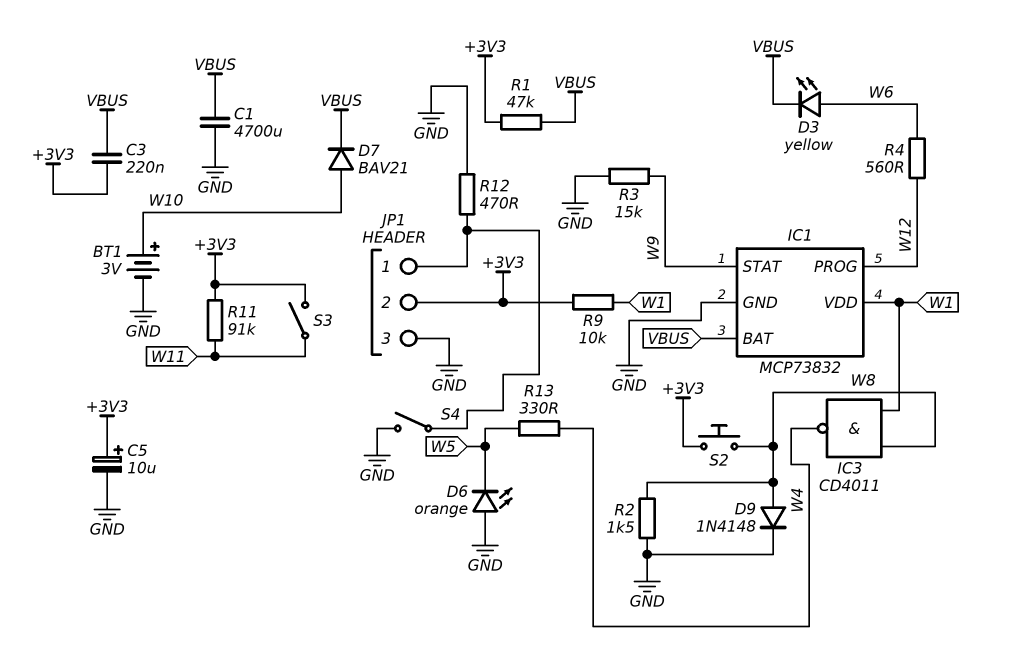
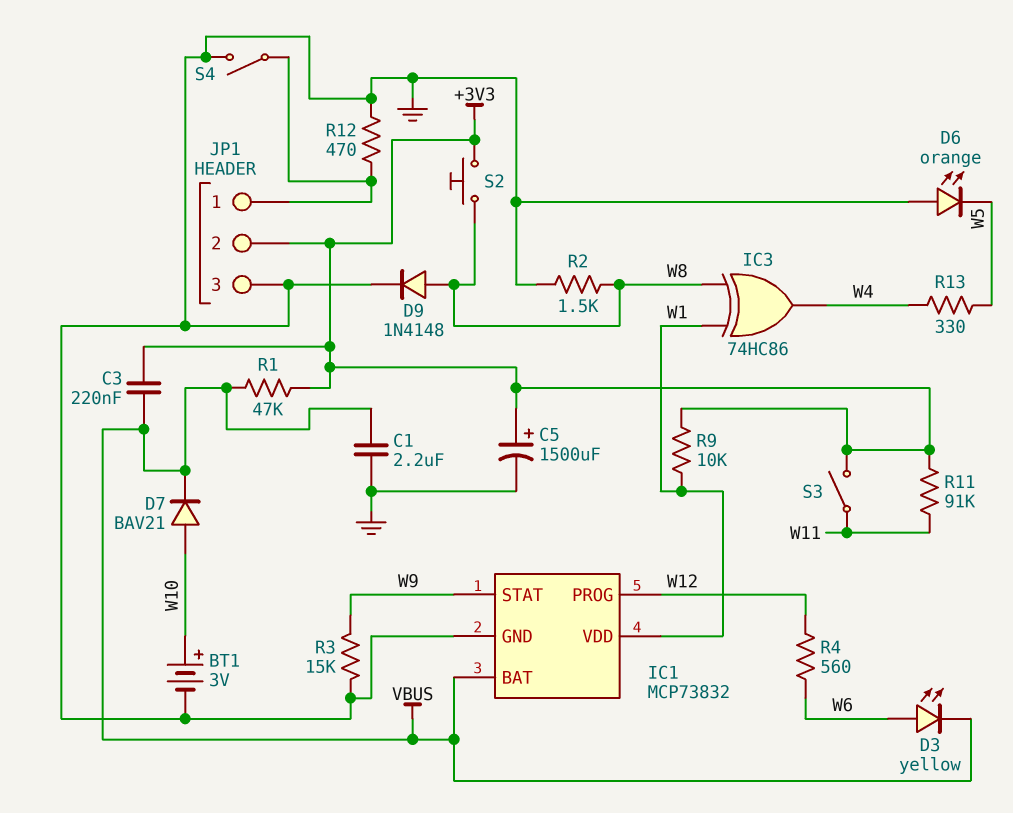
C1: 4700uF (GND, VBUS) -> 2.2uF (GND, VBUS)
C5: 10uF (plus +3V3, minus GND) -> 1500uF (plus +3V3, minus GND)
IC3: NAND CD4011 (in W1, in W8, out W4) -> XOR 74HC86 (in W1, in W8, out W4)

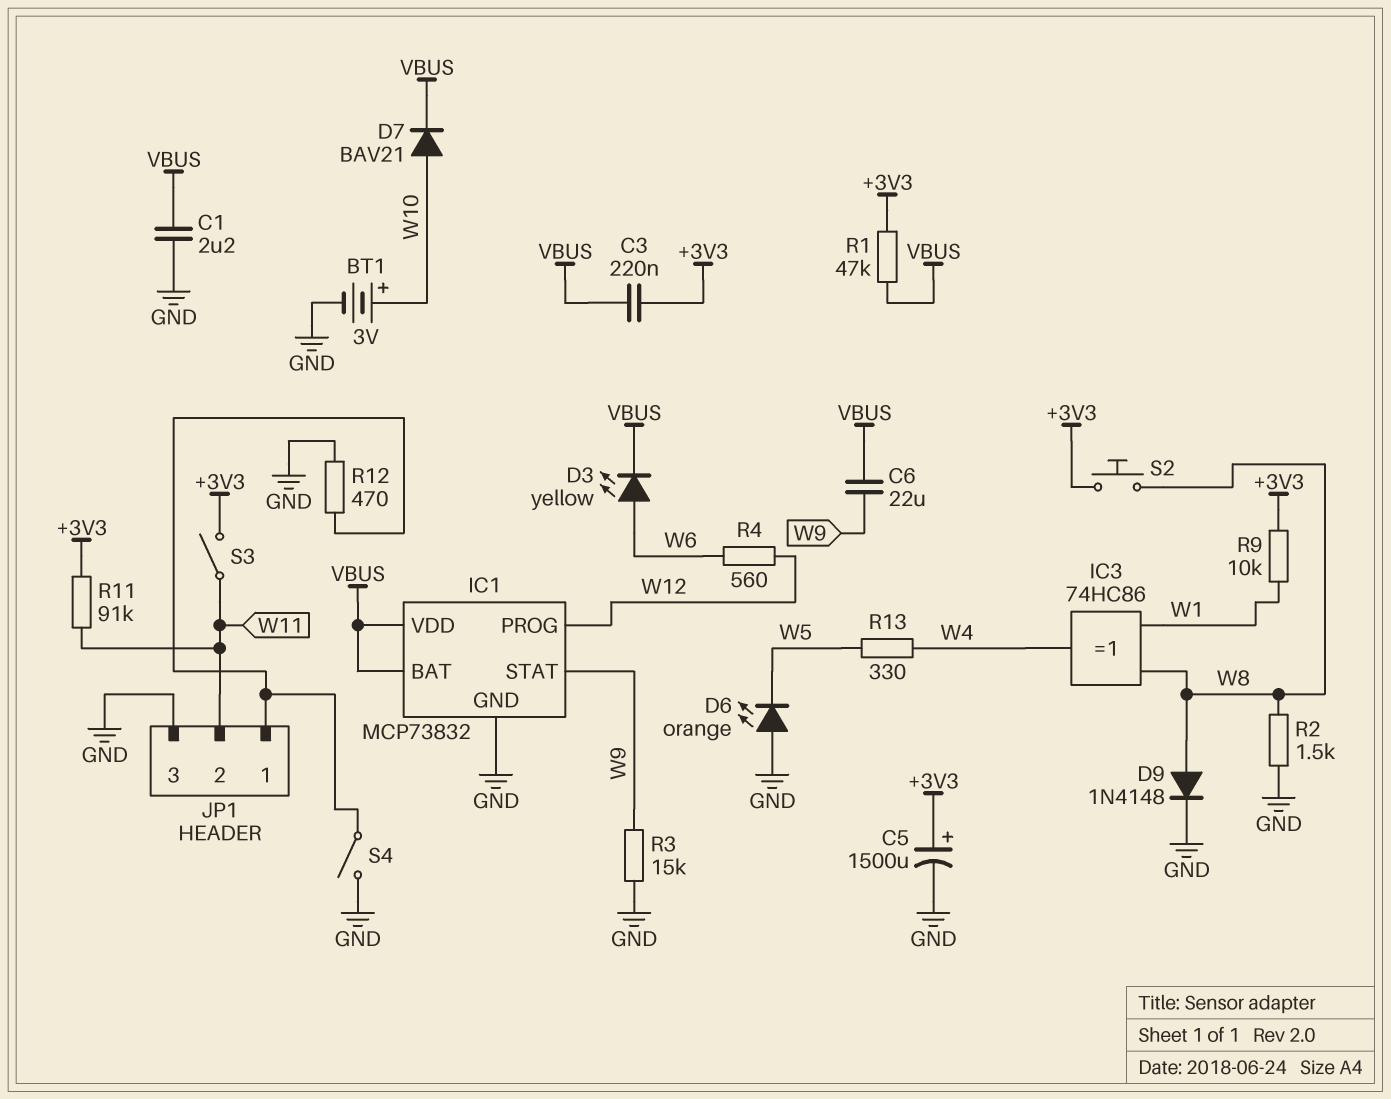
C6: none -> 22uF (VBUS, W9)
IC1 pin VDD: W1 -> VBUS
JP1 pin 2: +3V3 -> W11

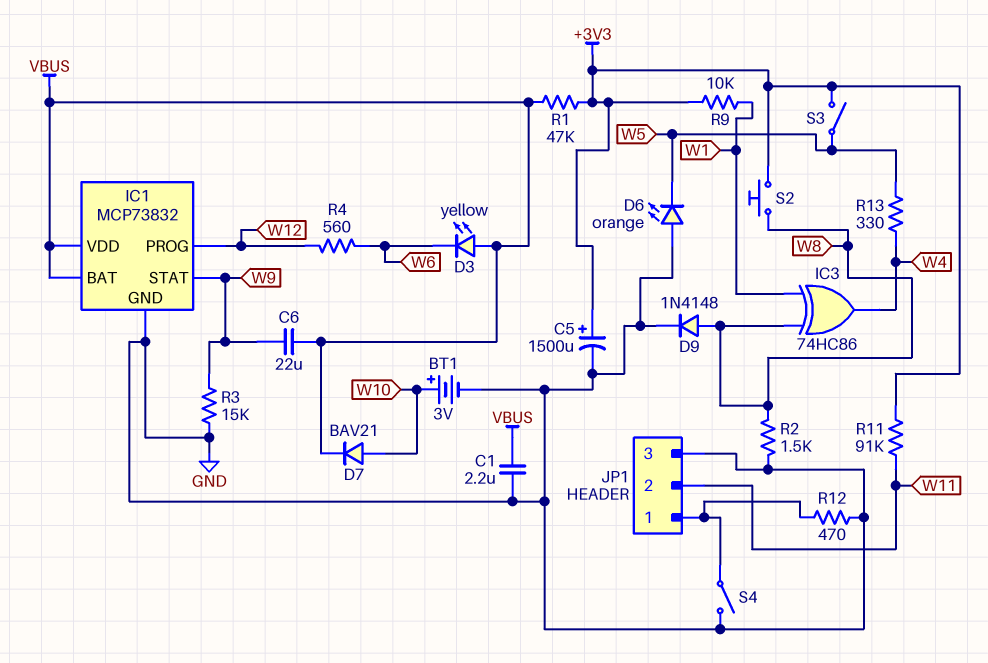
C3: 220nF (+3V3, VBUS) -> none
D3: LED yellow (A W6, K VBUS) -> LED yellow (A VBUS, K W6)
S3: switch (+3V3, W11) -> switch (+3V3, W5)

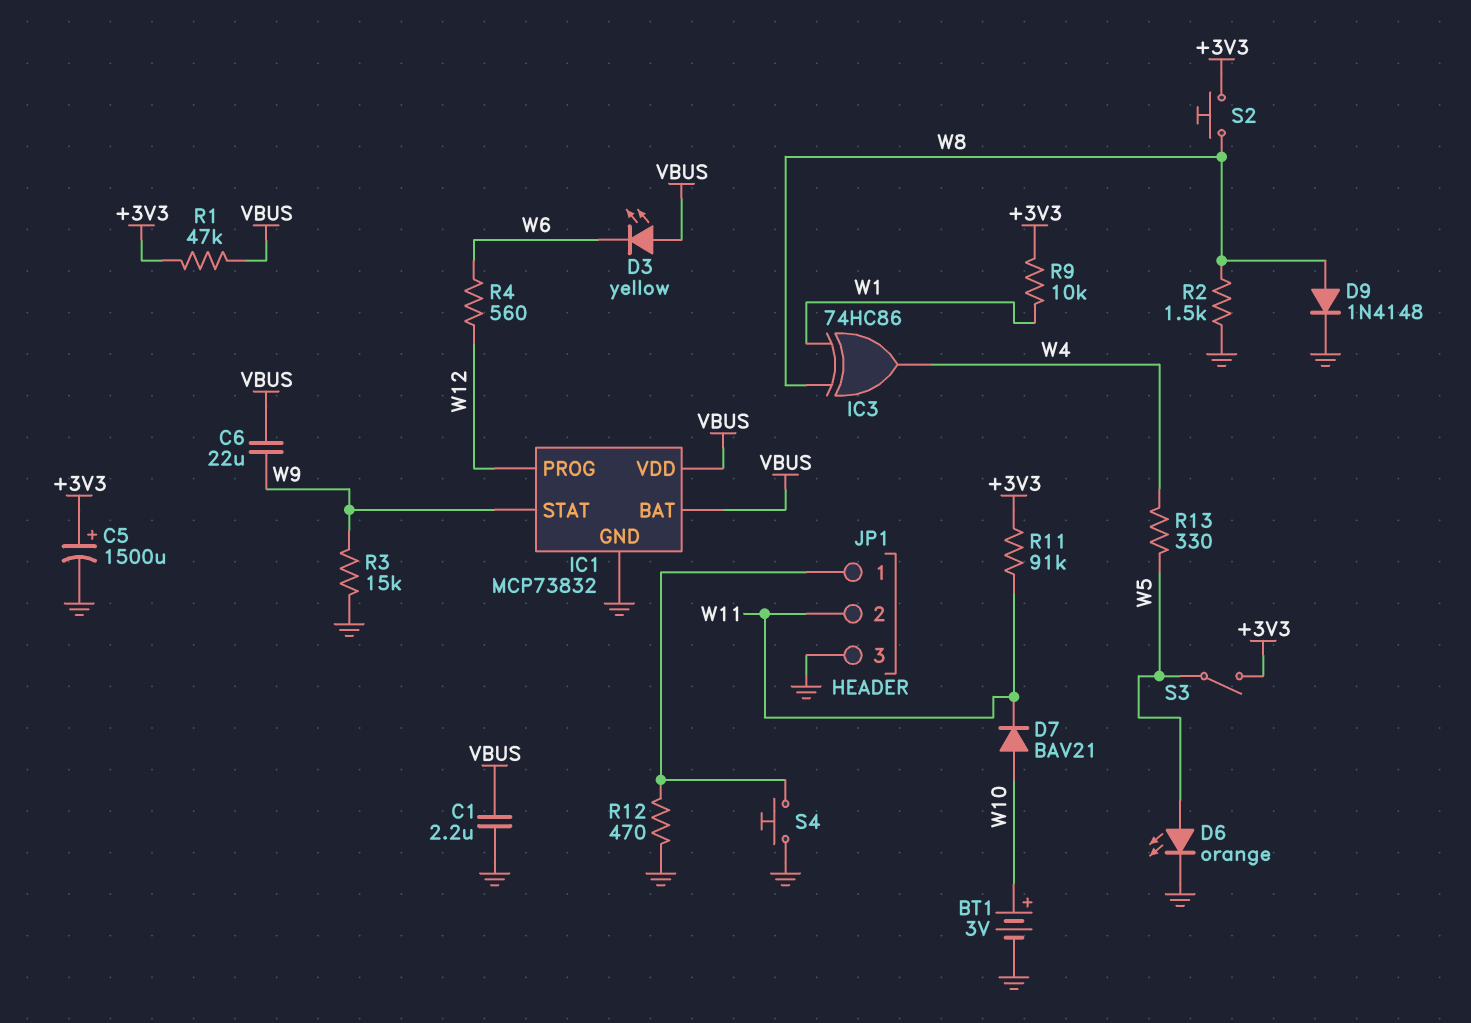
D6: LED orange (A GND, K W5) -> LED orange (A W5, K GND)
D7: diode BAV21 (A W10, K VBUS) -> diode BAV21 (A W10, K W11)
S4: switch (GND, JP1/1) -> button (GND, JP1/1)

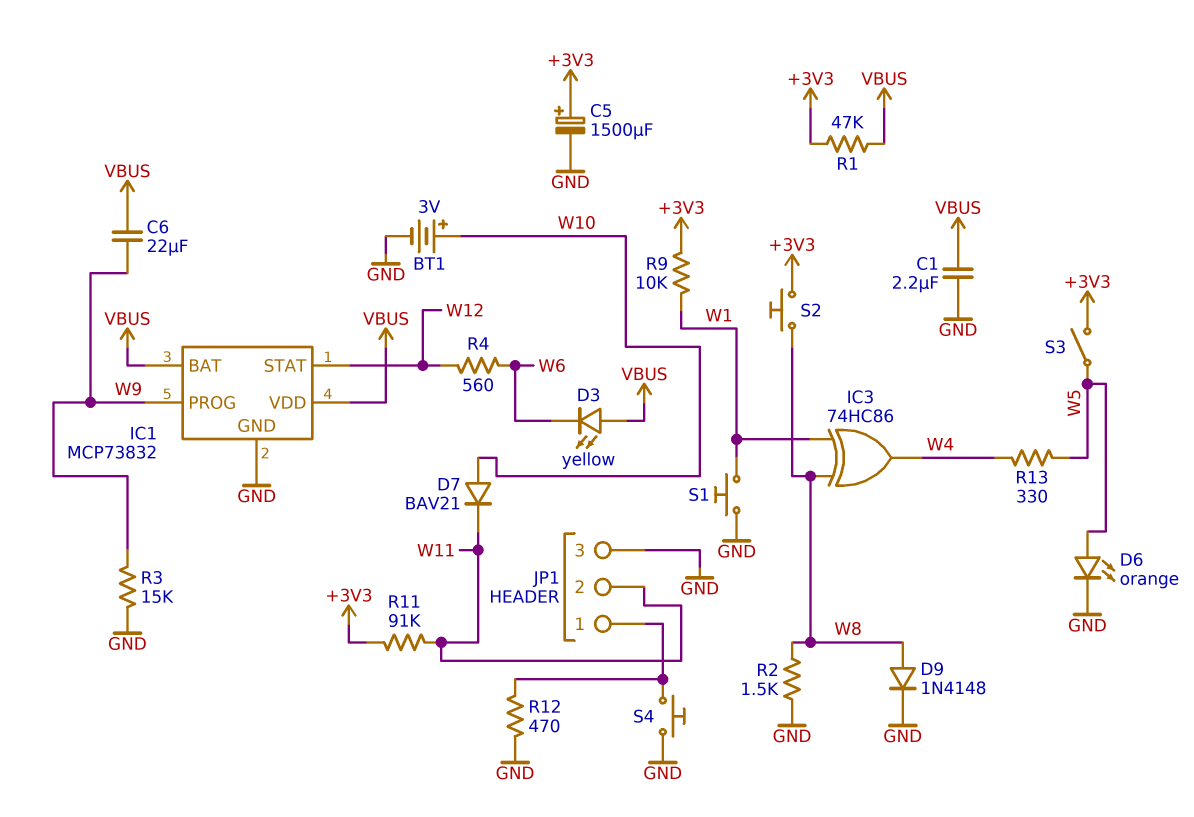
IC1 pin PROG: W12 -> W9
IC1 pin STAT: W9 -> W12
S1: none -> button (GND, W1)

